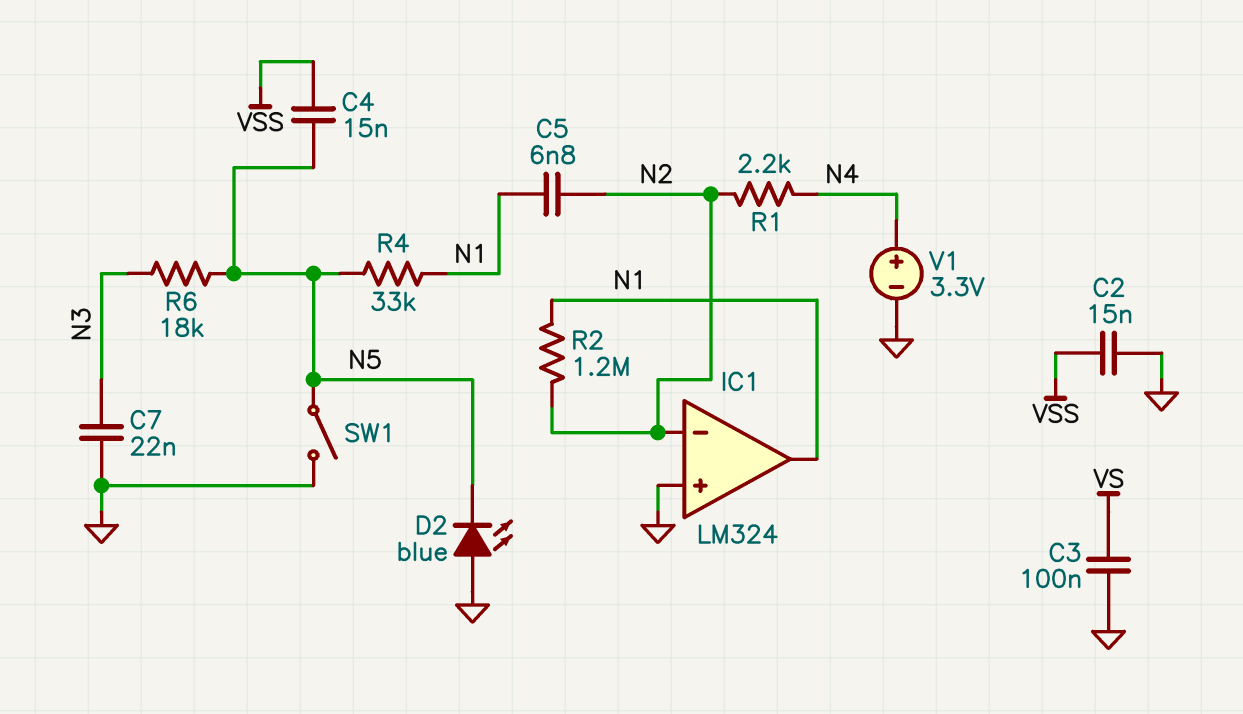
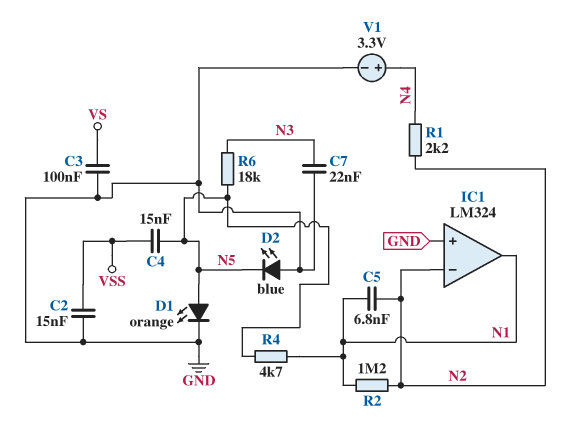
D1: none -> LED orange (A N5, K GND)
R4: 33k (N1, N5) -> 4.7k (N1, N5)
SW1: switch (GND, N5) -> none

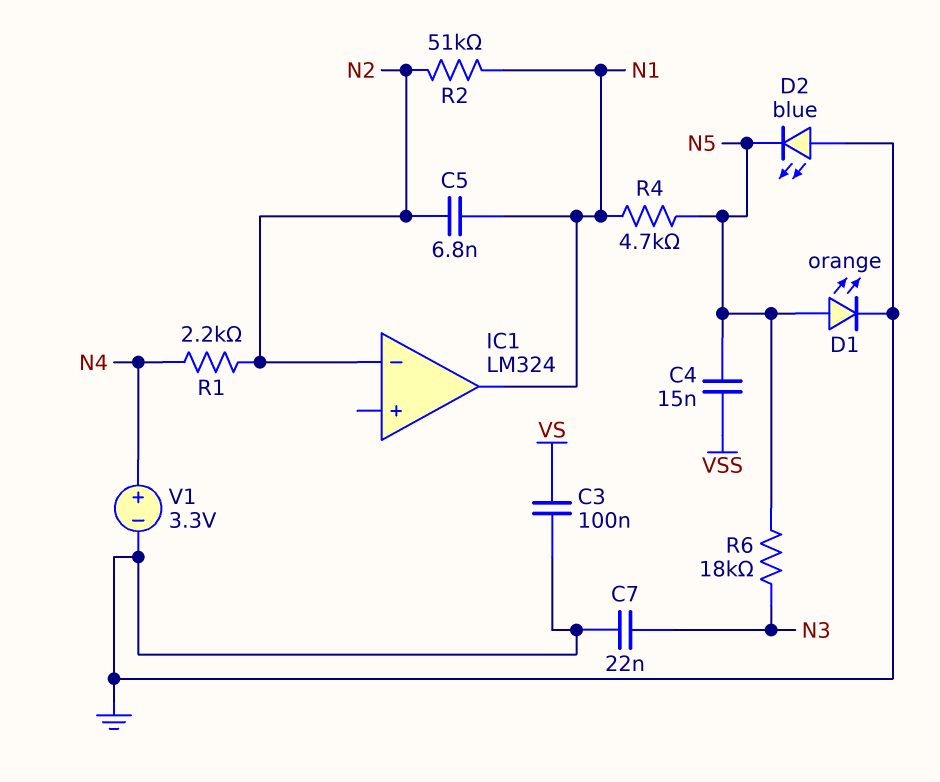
C2: 15nF (GND, VSS) -> none
IC1 pin in+: GND -> none
R2: 1.2M (N1, N2) -> 51k (N1, N2)

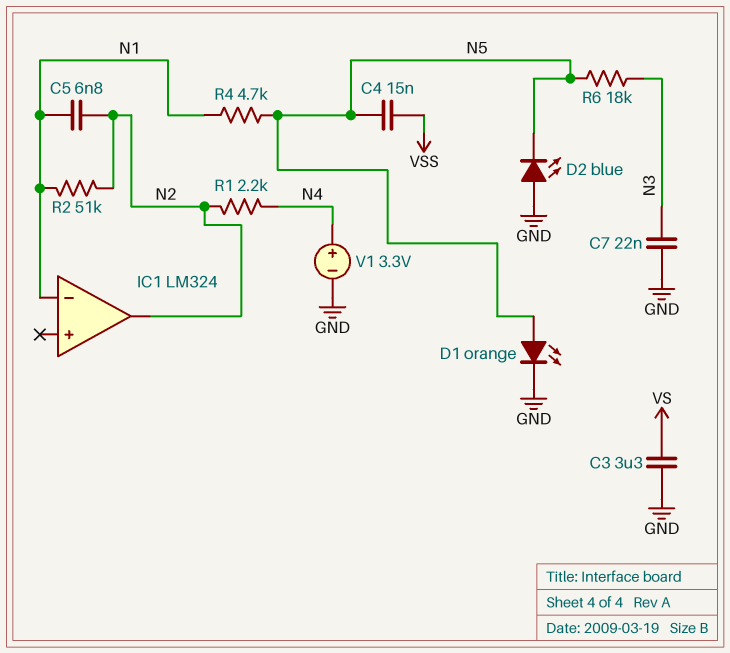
C3: 100nF (GND, VS) -> 3.3uF (GND, VS)
IC1 pin in-: N2 -> N1
IC1 pin out: N1 -> N2

